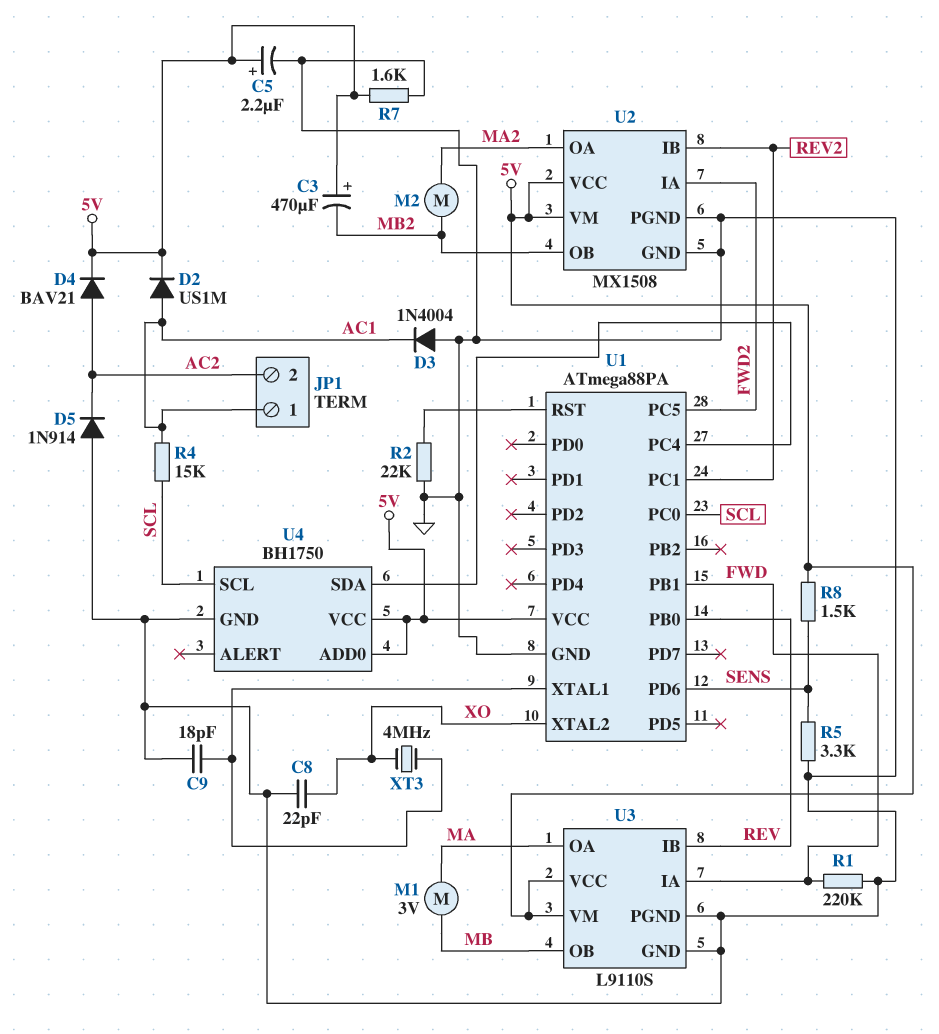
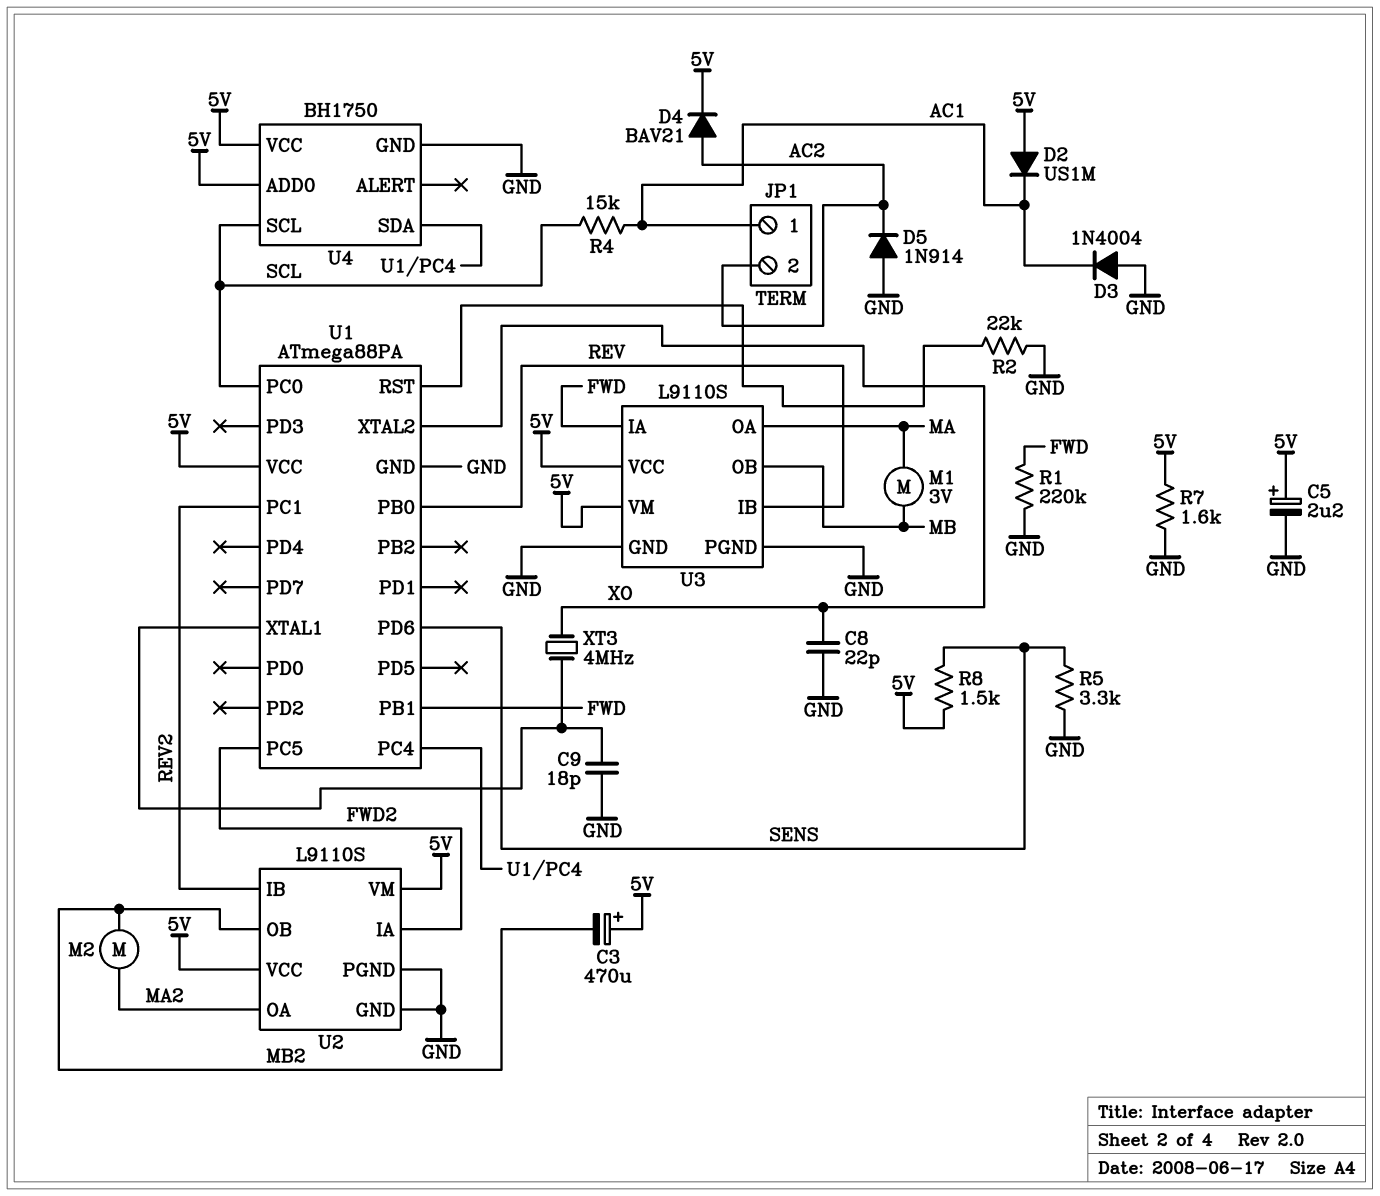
D2: diode US1M (A AC1, K 5V) -> diode US1M (A 5V, K AC1)
U2: MX1508 -> L9110S

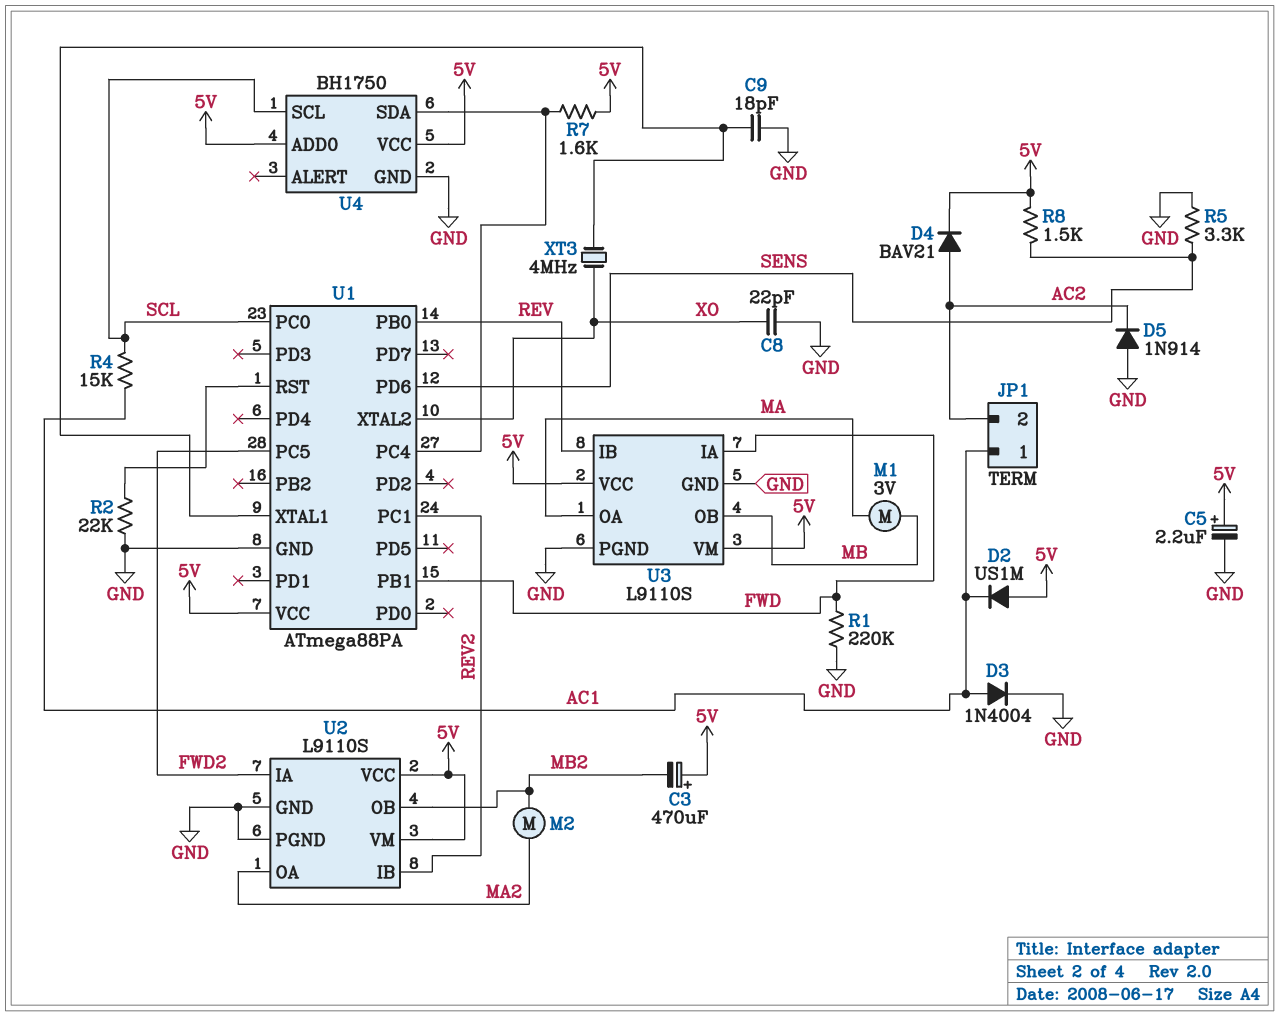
D3: diode 1N4004 (A GND, K AC1) -> diode 1N4004 (A AC1, K GND)
R7: 1.6k (5V, GND) -> 1.6k (5V, U1/PC4)

